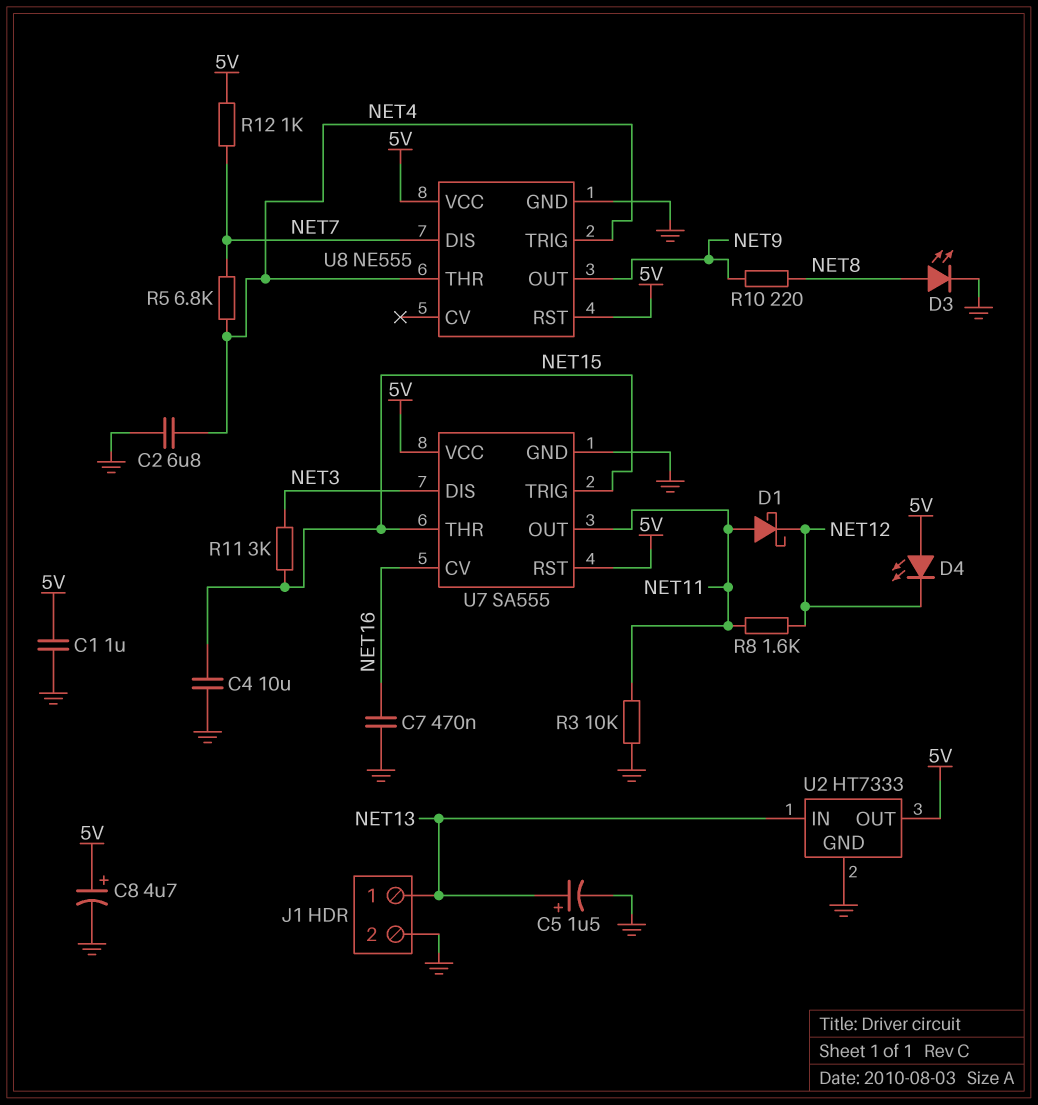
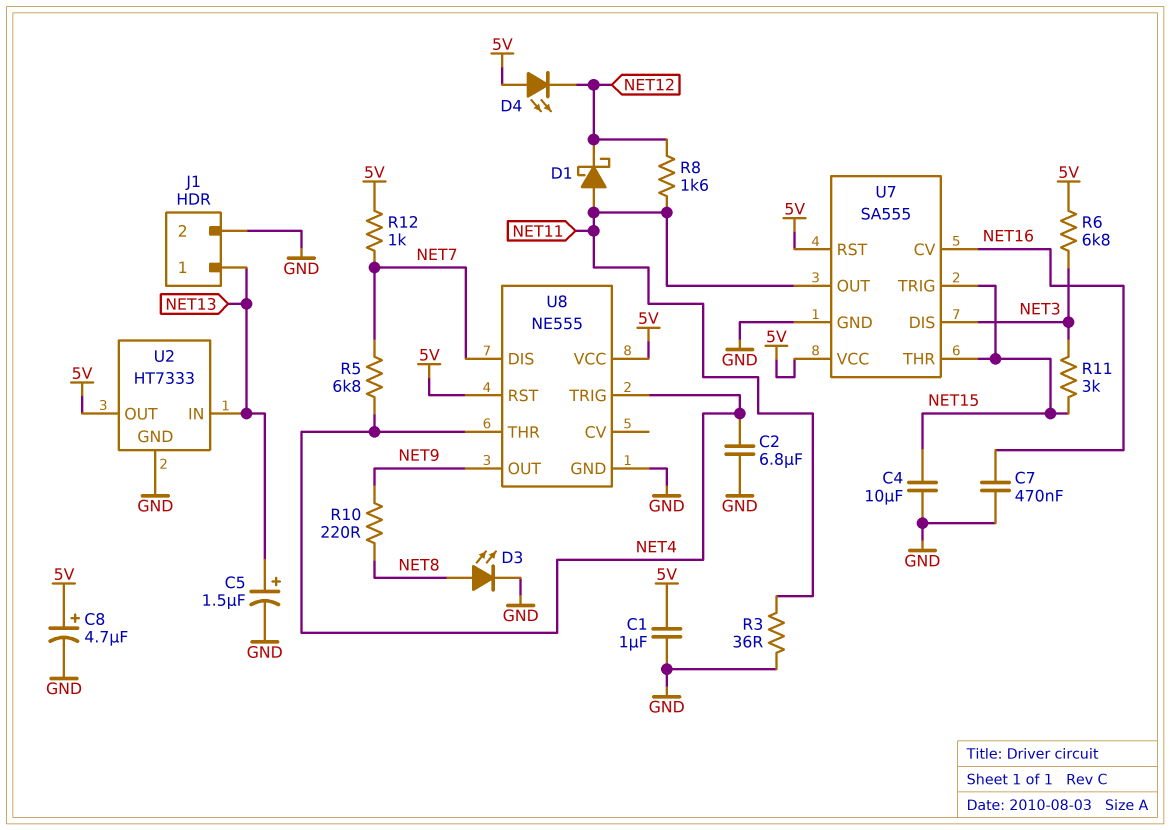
R3: 10k (GND, NET11) -> 36 (GND, NET11)
R6: none -> 6.8k (5V, NET3)

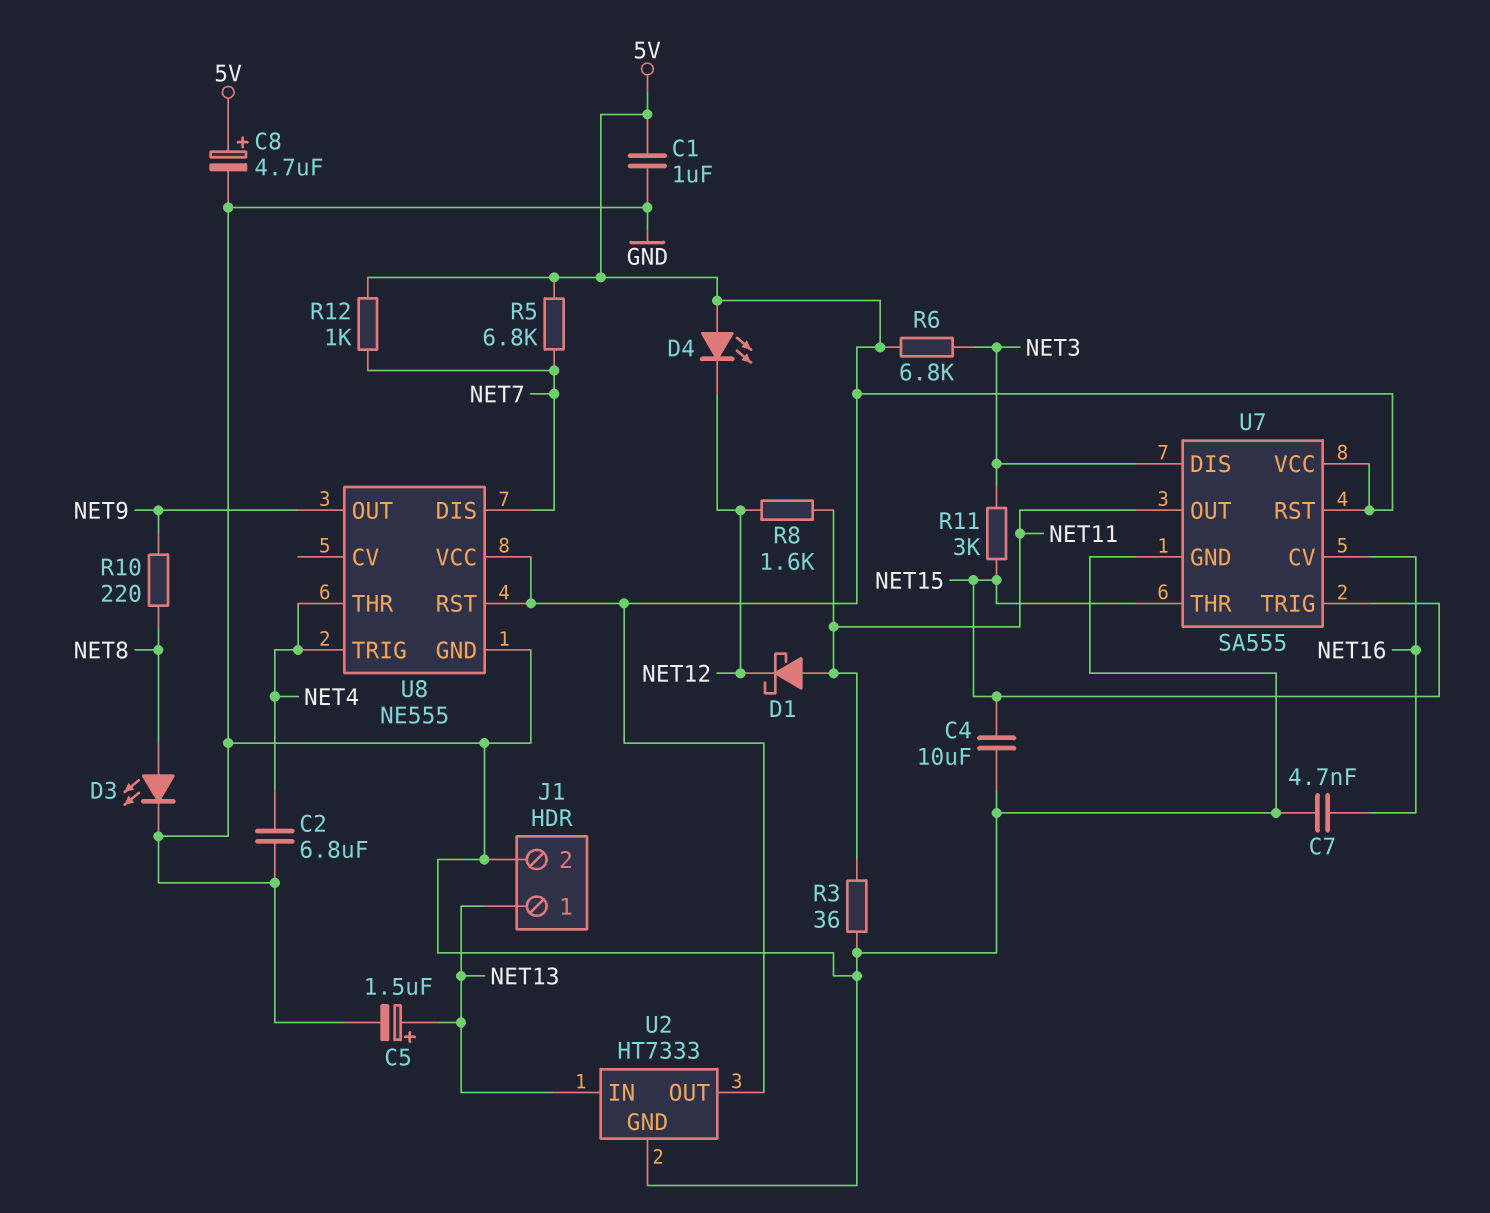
C7: 470nF (GND, NET16) -> 4.7nF (GND, NET16)
R5: 6.8k (NET4, NET7) -> 6.8k (5V, NET7)

